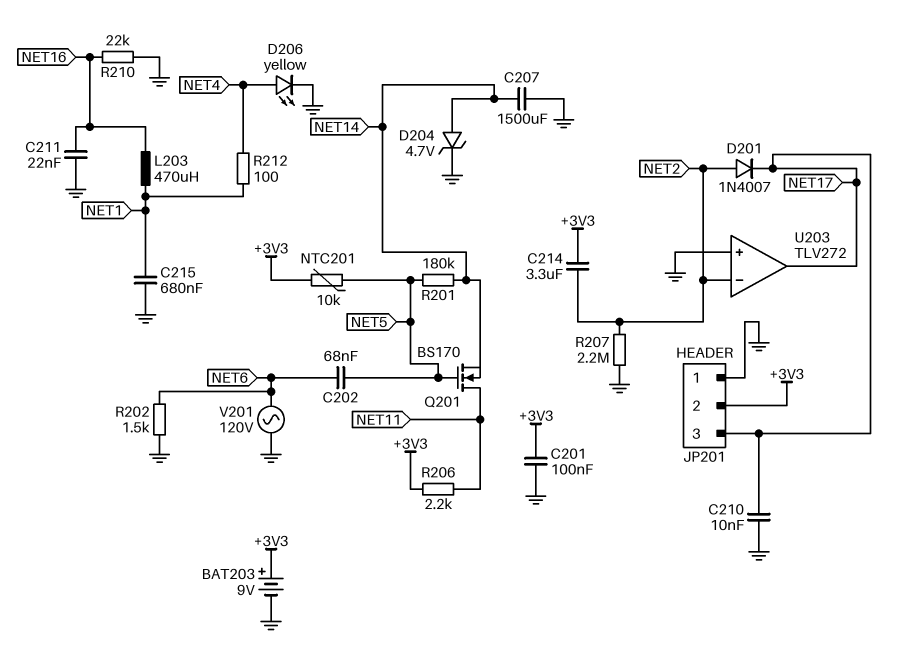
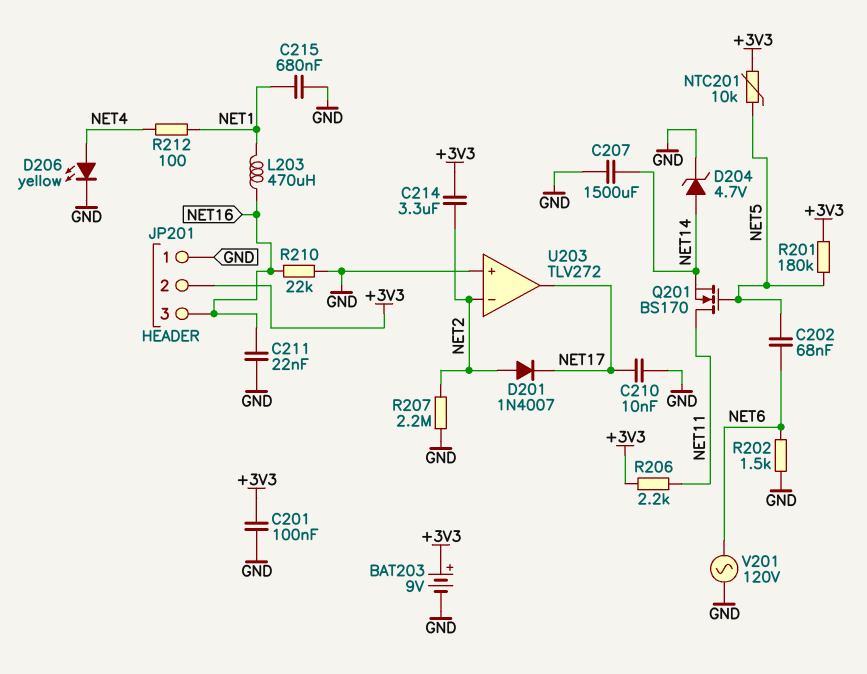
JP201 pin 3: NET17 -> NET16
R201: 180k (NET5, NET14) -> 180k (+3V3, NET5)

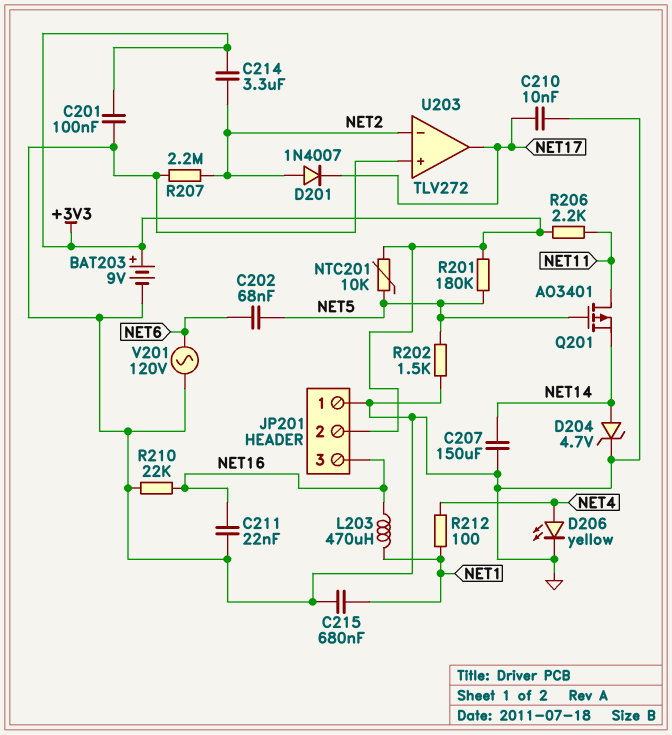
C207: 1500uF (GND, NET14) -> 150uF (GND, NET14)
Q201: NMOS BS170 (G NET5, D NET11, S NET14) -> PMOS AO3401 (G NET5, D NET11, S NET14)
R202: 1.5k (GND, NET6) -> 1.5k (GND, NET5)

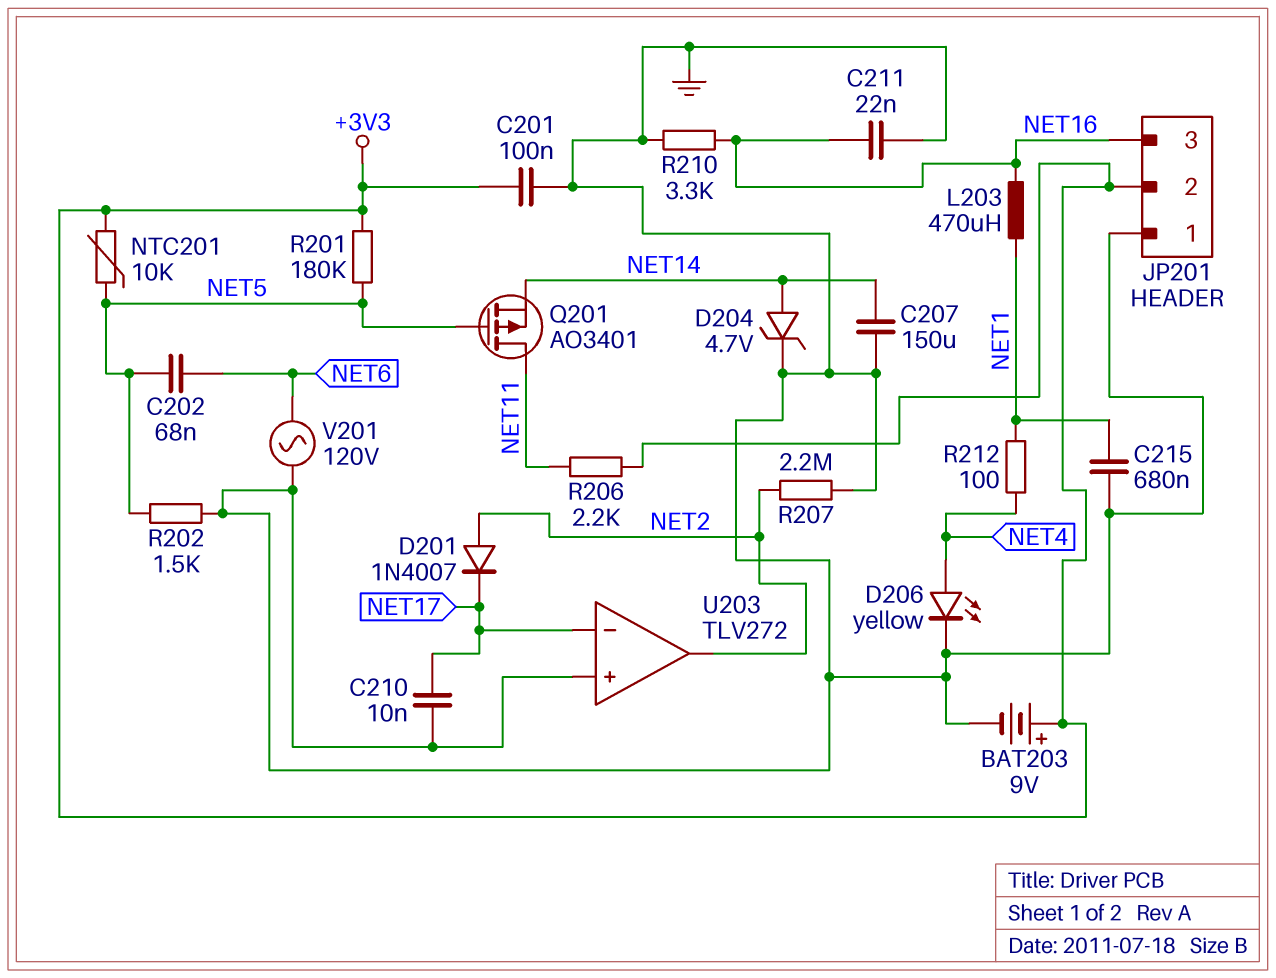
C214: 3.3uF (+3V3, NET2) -> none
R210: 22k (GND, NET16) -> 3.3k (GND, NET16)
U203 pin in-: NET2 -> NET17
U203 pin out: NET17 -> NET2

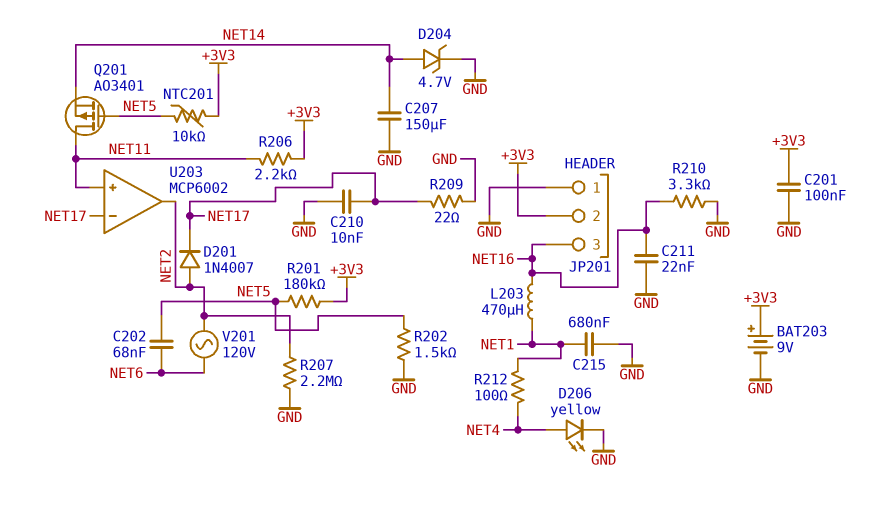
R209: none -> 22 (GND, NET17)
U203: TLV272 -> MCP6002
U203 pin in+: GND -> NET11
V201: AC 120V (GND, NET6) -> AC 120V (NET2, NET6)

